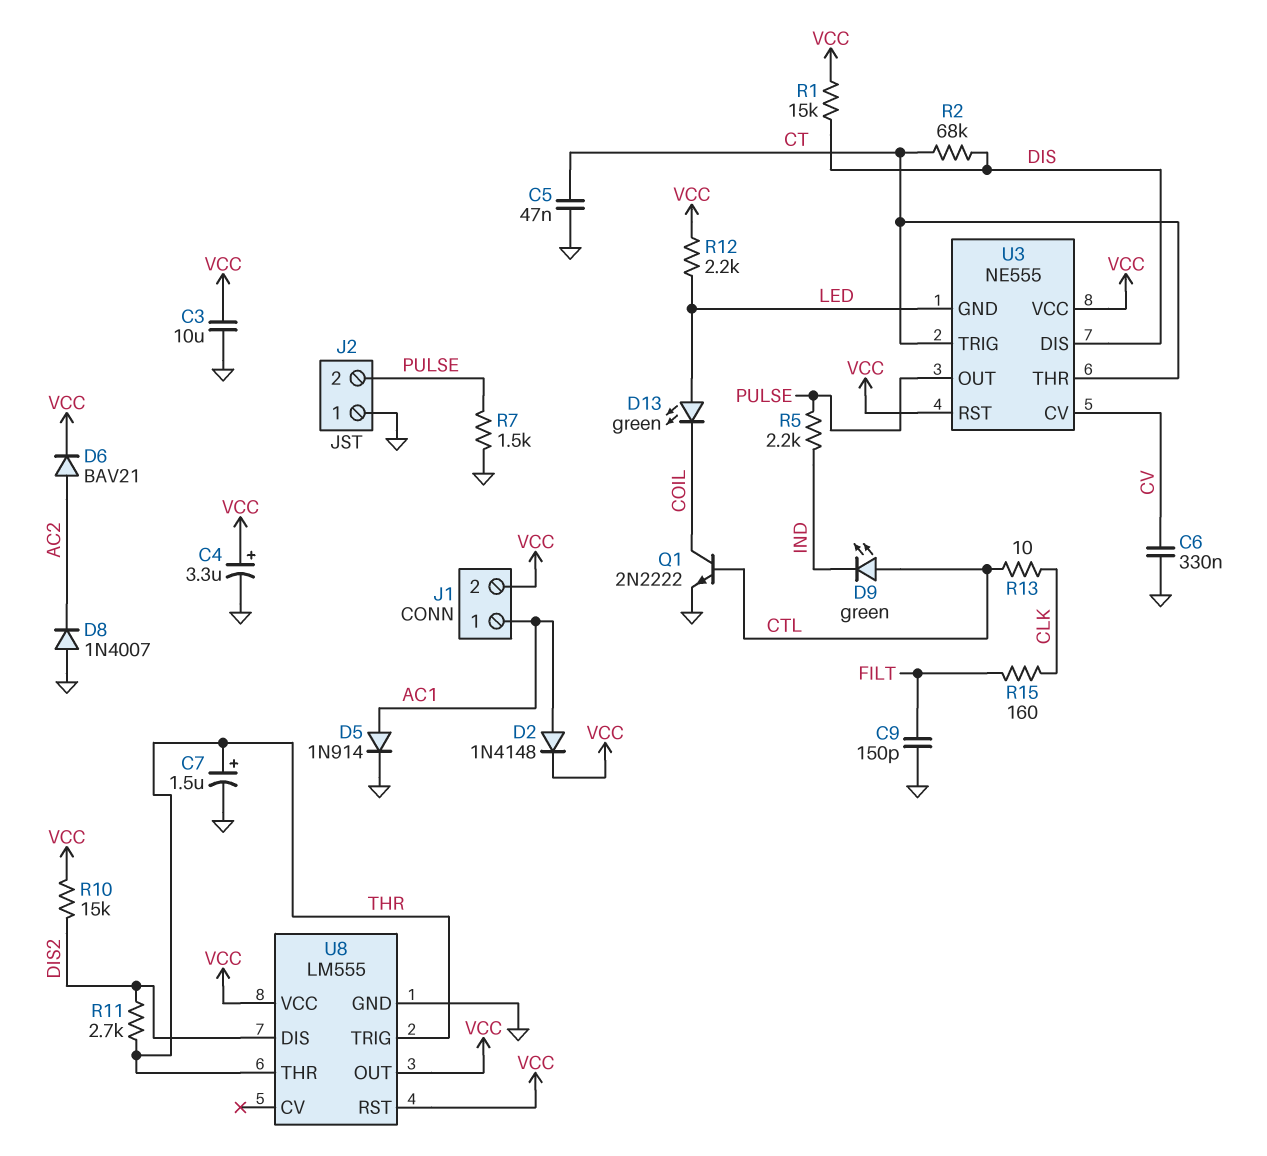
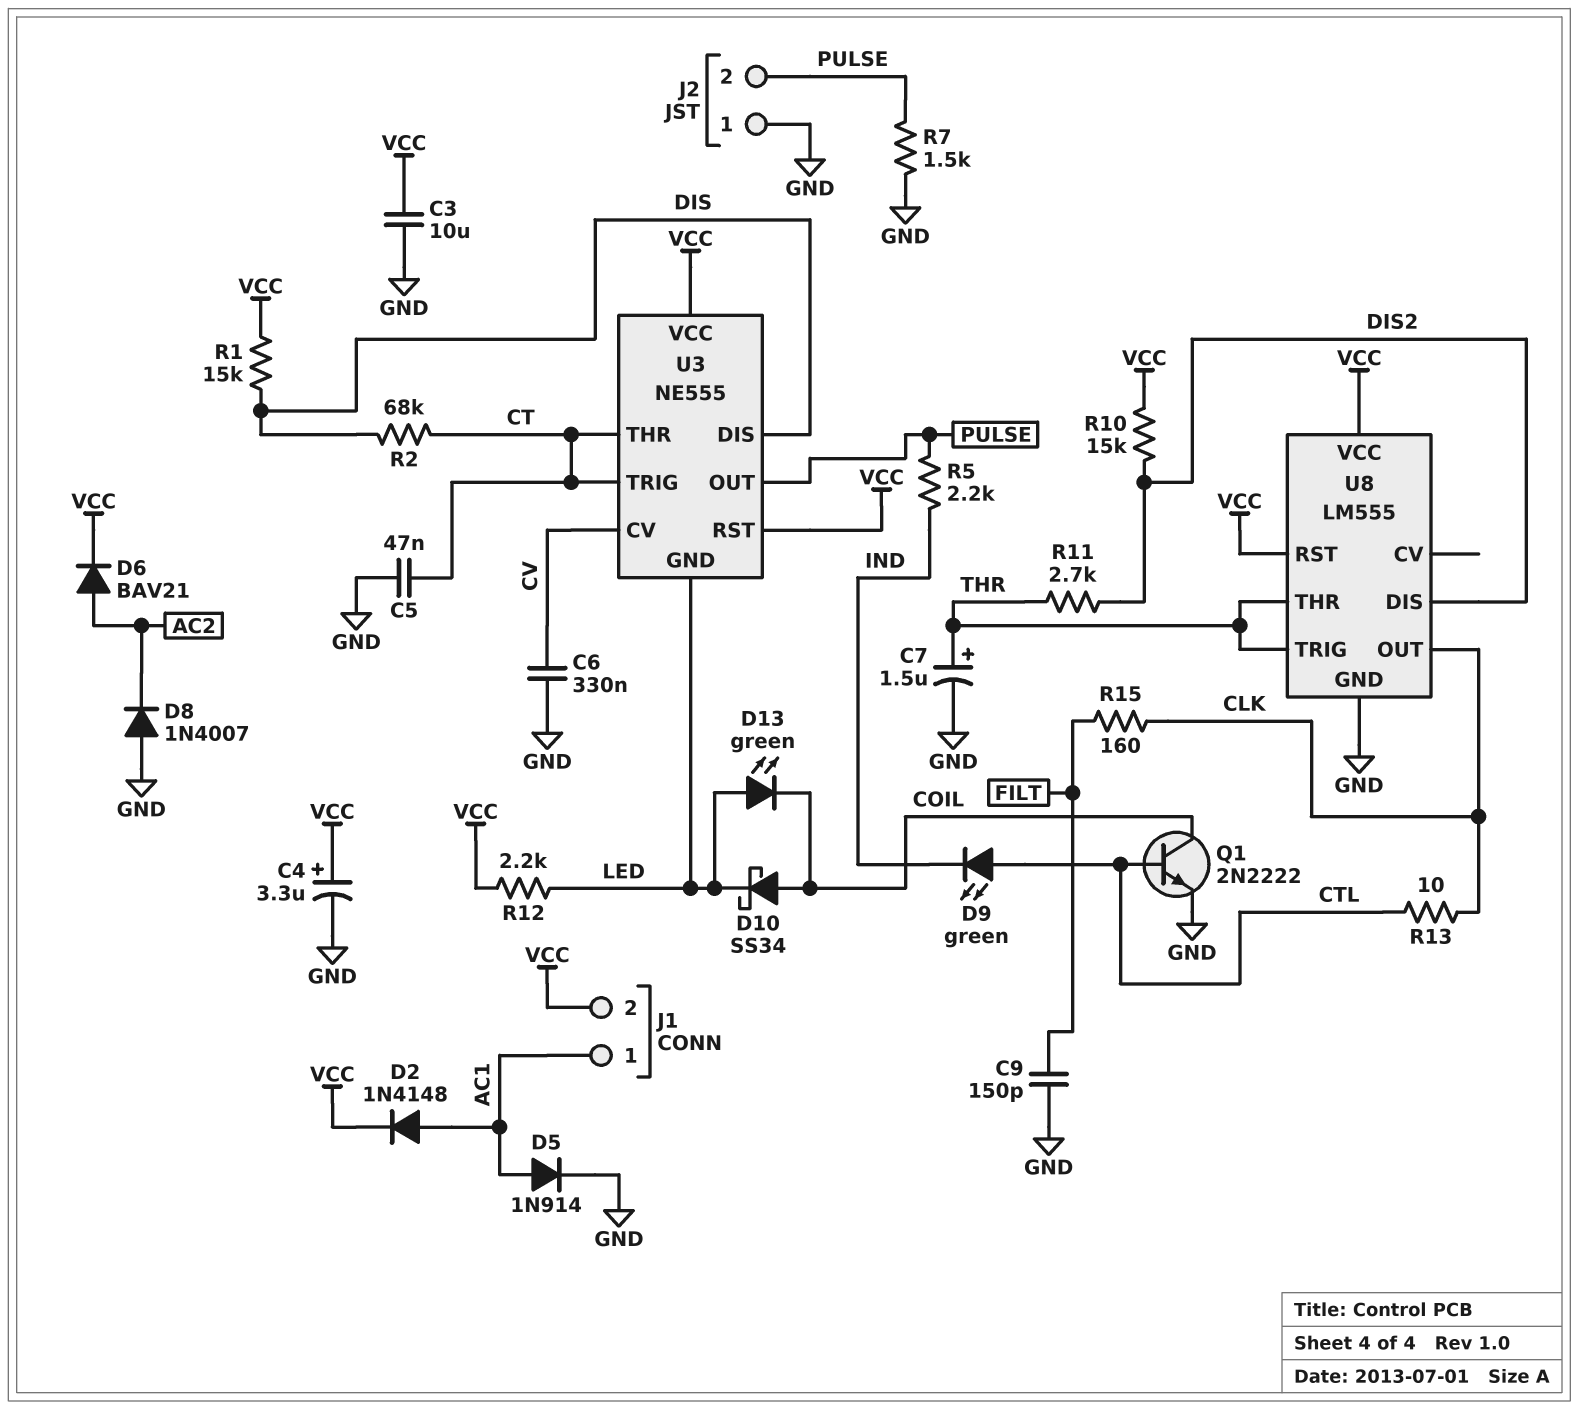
D10: none -> schottky SS34 (A COIL, K LED)
U8 pin OUT: VCC -> CLK

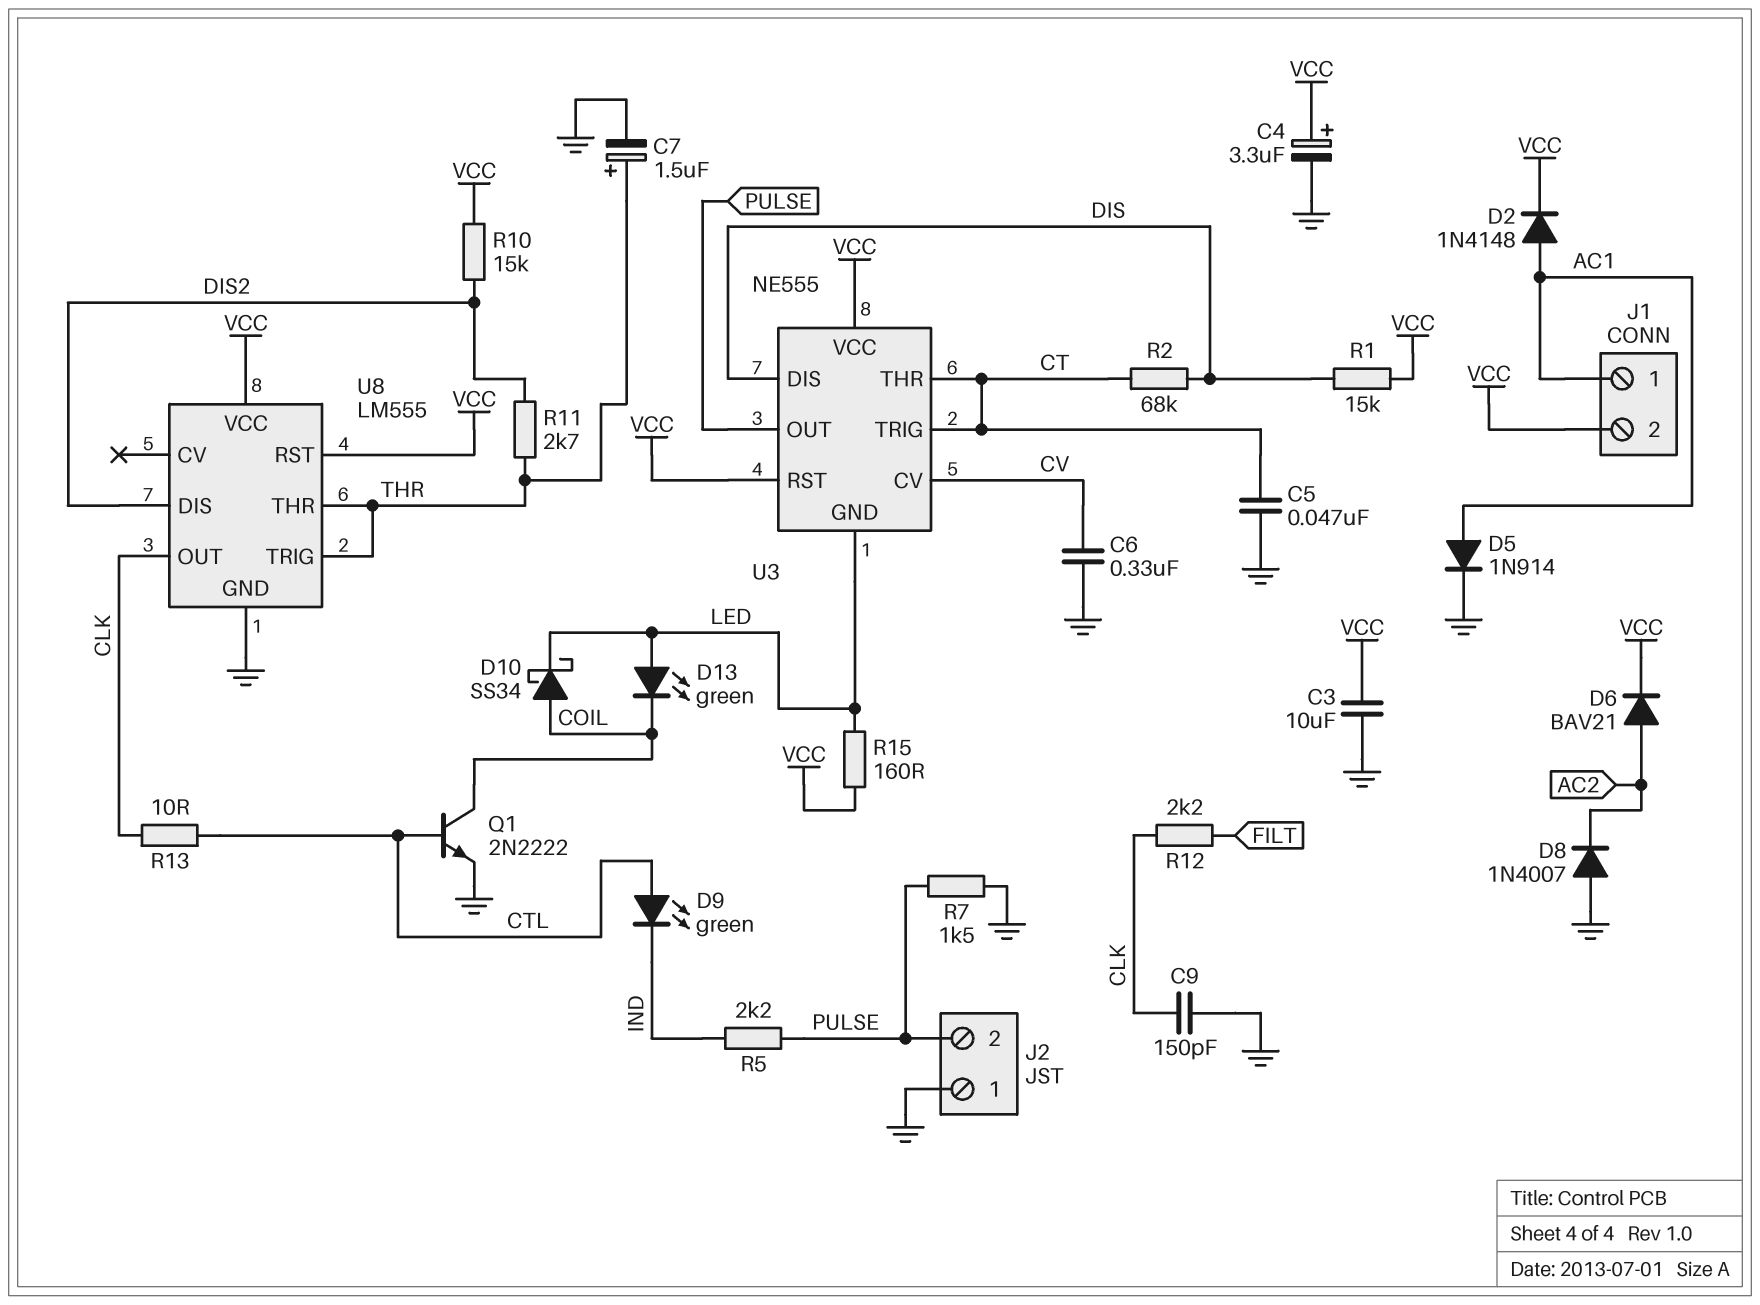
C9: 150pF (FILT, GND) -> 150pF (CLK, GND)
R12: 2.2k (LED, VCC) -> 2.2k (CLK, FILT)
R15: 160 (CLK, FILT) -> 160 (LED, VCC)

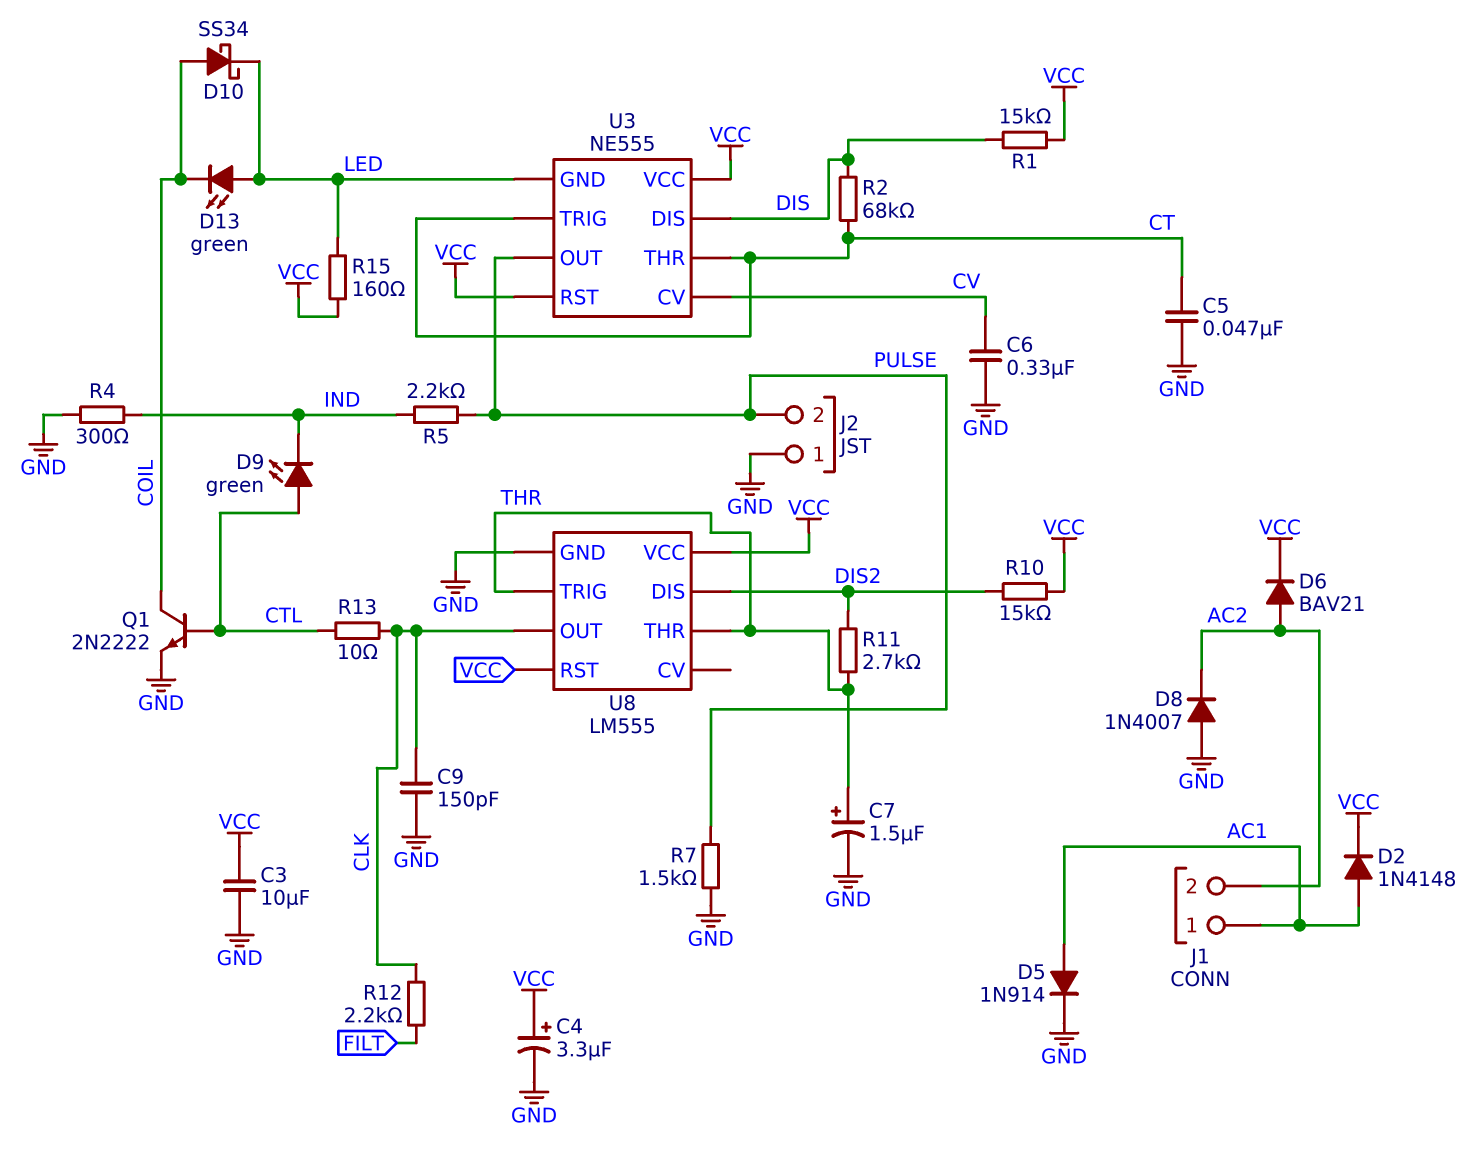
J1 pin 2: VCC -> AC2
R4: none -> 300 (GND, IND)

